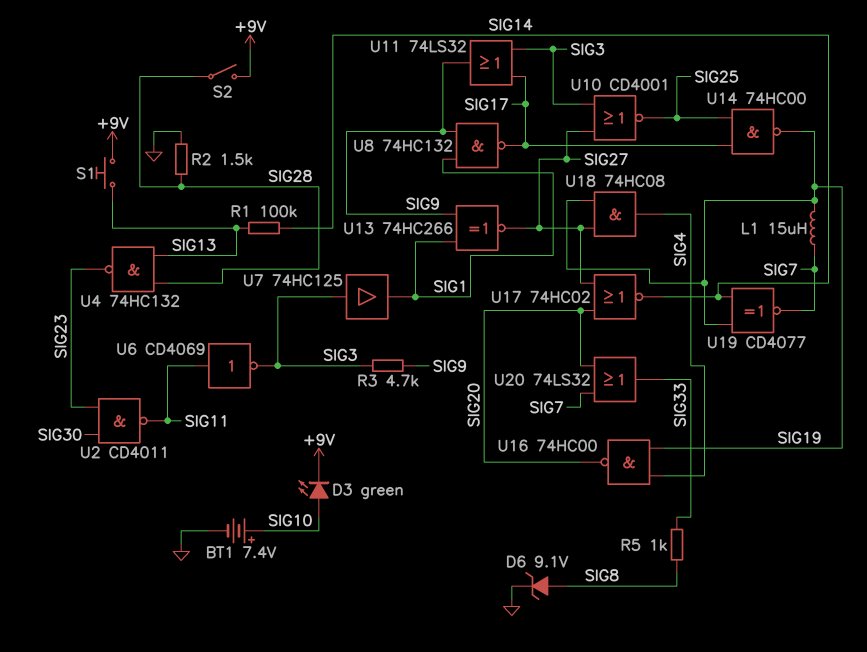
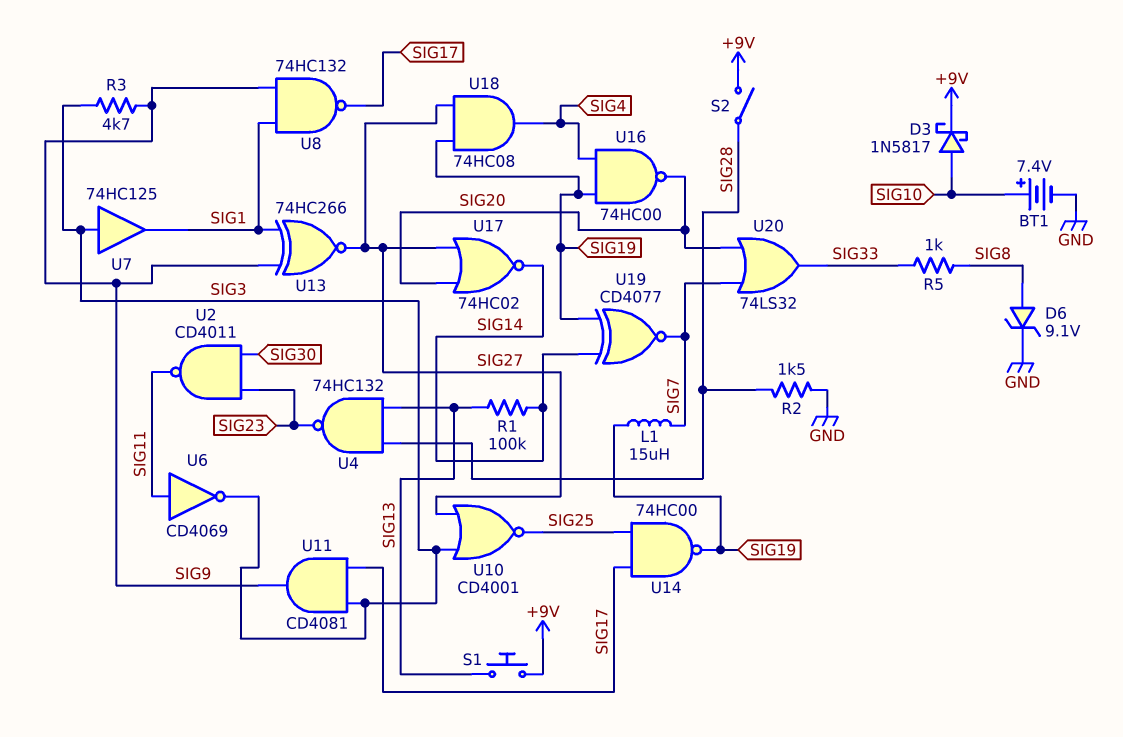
D3: LED green (A SIG10, K +9V) -> schottky 1N5817 (A SIG10, K +9V)
U11: OR 74LS32 (in SIG3, in SIG17, out SIG9) -> AND CD4081 (in SIG3, in SIG17, out SIG9)

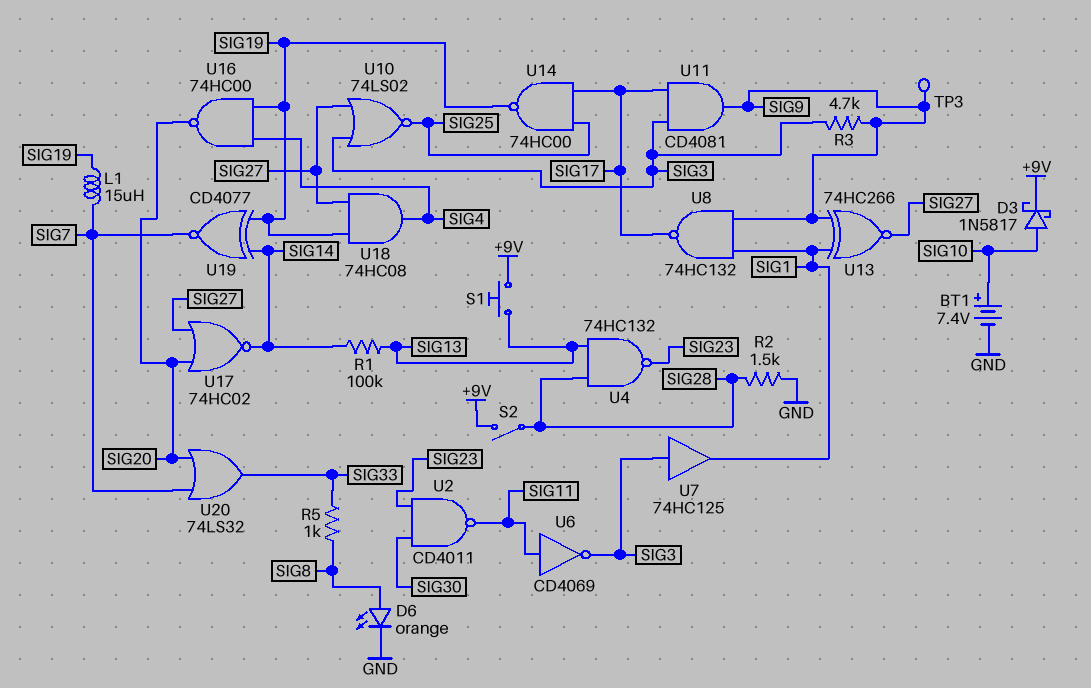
D6: zener 9.1V (A SIG8, K GND) -> LED orange (A SIG8, K GND)
TP3: none -> test point (SIG9)
U10: NOR CD4001 (in SIG3, in SIG27, out SIG25) -> NOR 74LS02 (in SIG3, in SIG27, out SIG25)

